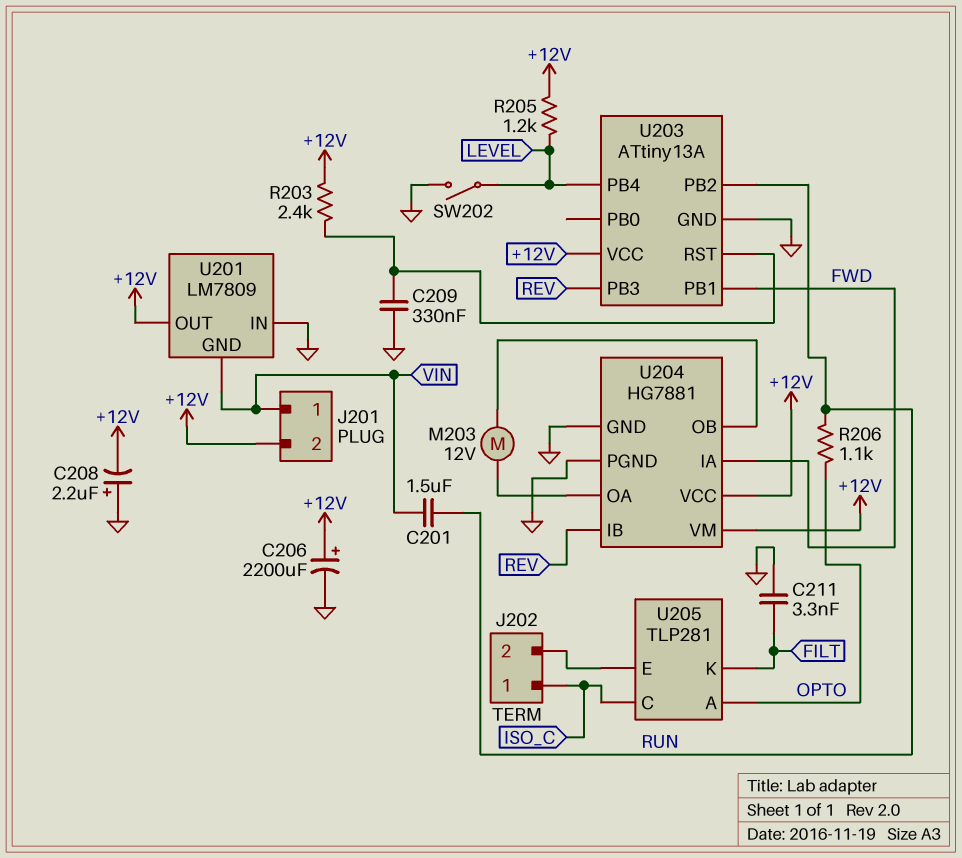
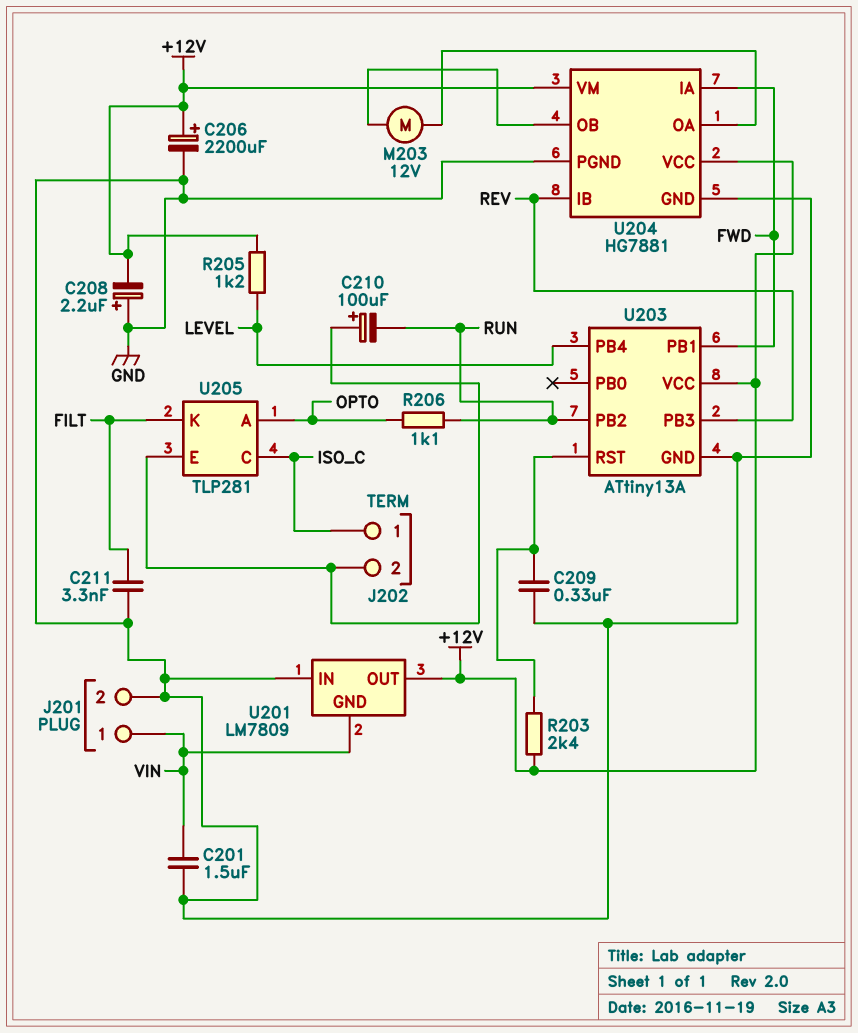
C201: 1.5uF (RUN, VIN) -> 1.5uF (GND, VIN)
C210: none -> 100uF (plus J202/2, minus RUN)
J201 pin 2: +12V -> GND
SW202: switch (GND, LEVEL) -> none

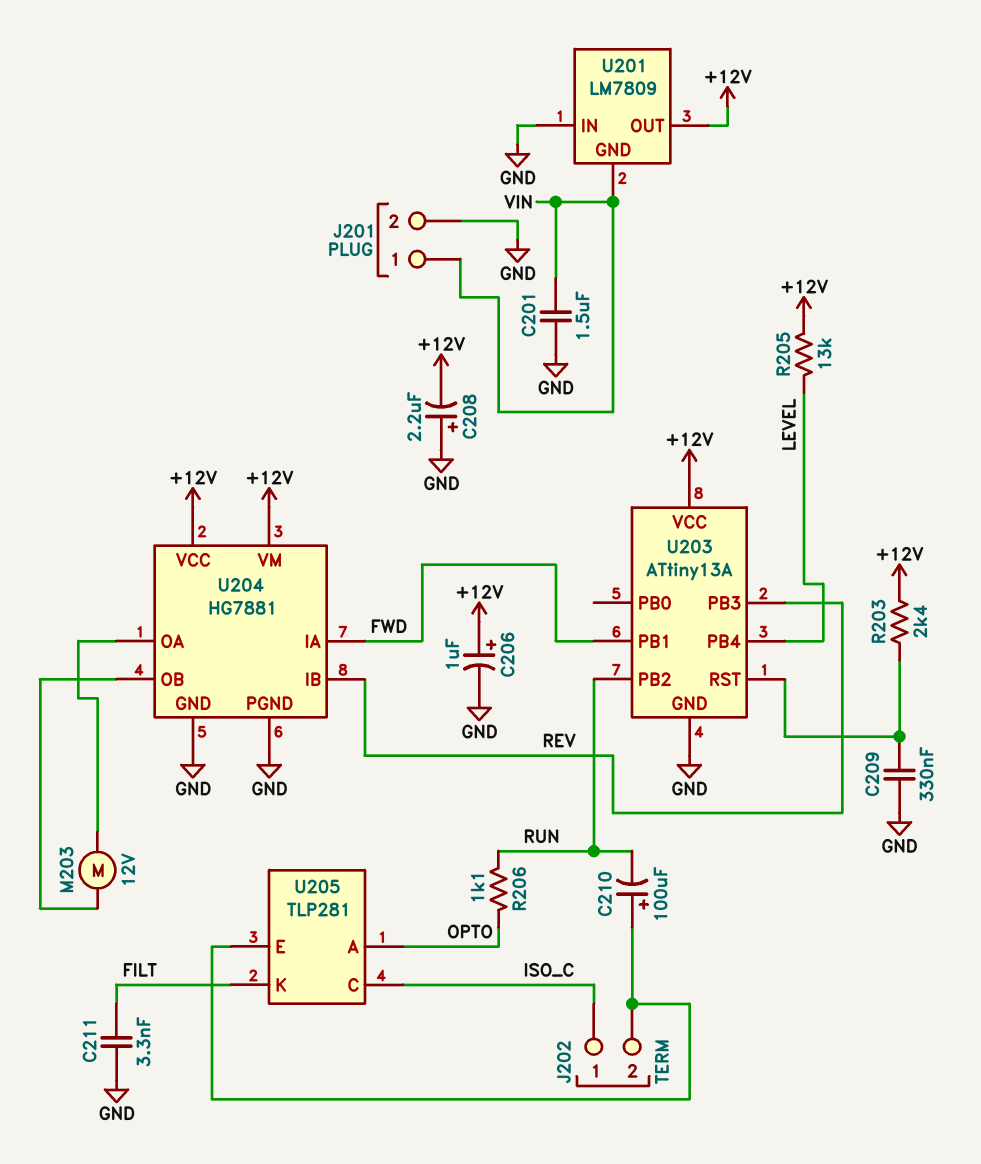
C206: 2200uF (plus +12V, minus GND) -> 1uF (plus +12V, minus GND)
R205: 1.2k (+12V, LEVEL) -> 13k (+12V, LEVEL)

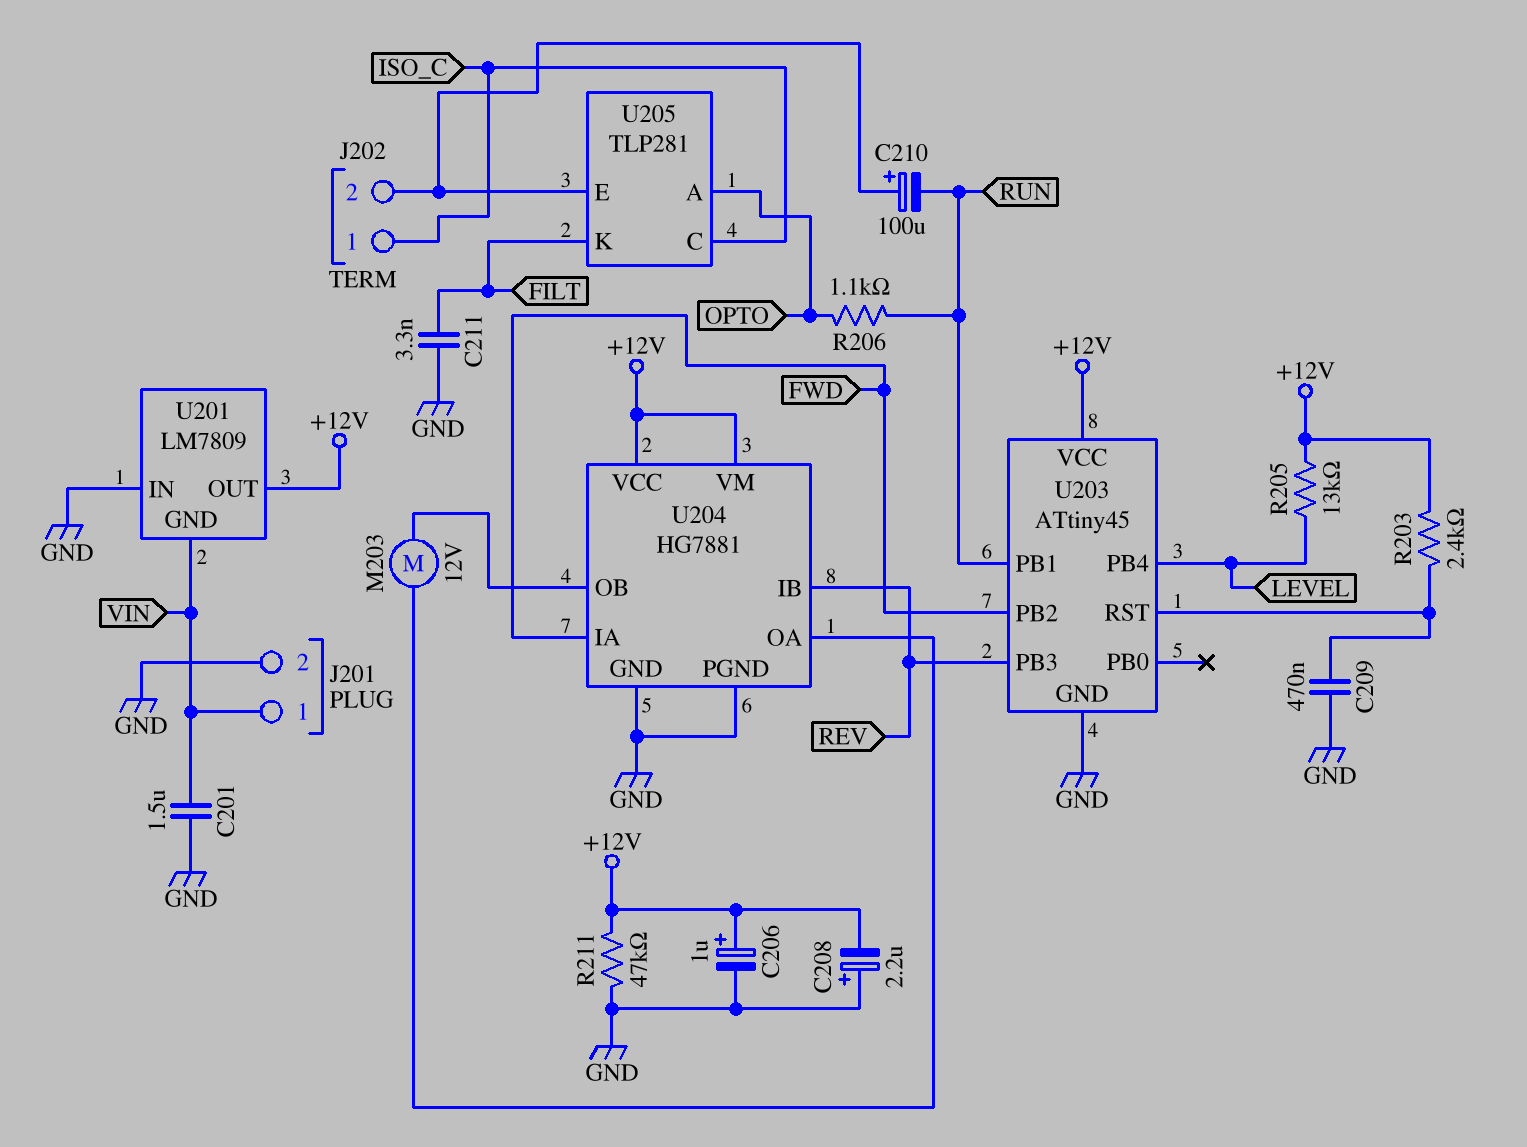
C209: 330nF (GND, U203/RST) -> 470nF (GND, U203/RST)
R211: none -> 47k (+12V, GND)
U203: ATtiny13A -> ATtiny45
U203 pin PB1: FWD -> RUN
U203 pin PB2: RUN -> FWD

